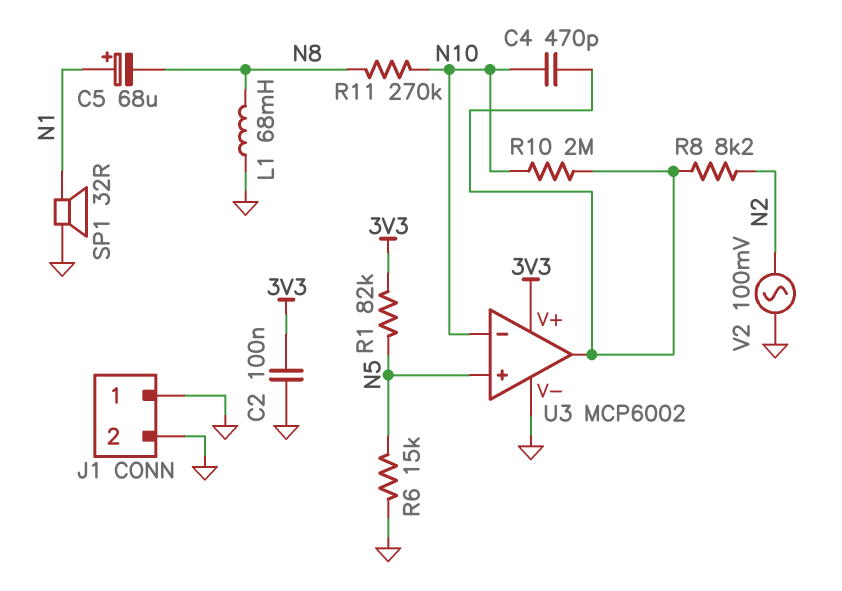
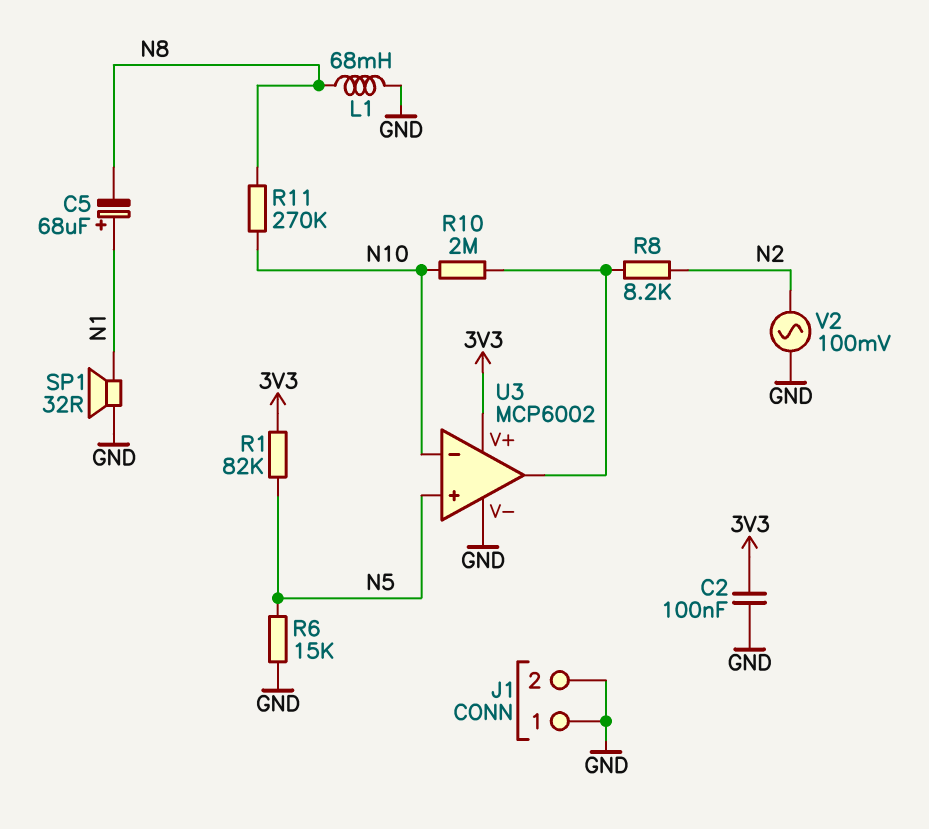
C4: 470pF (N10, U3/out) -> none

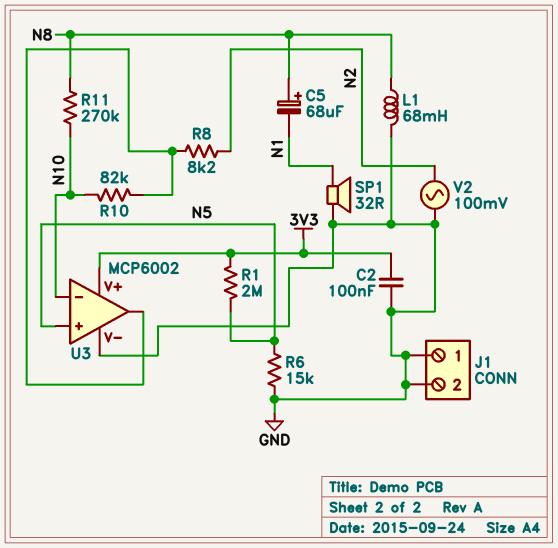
C5: 68uF (plus N1, minus N8) -> 68uF (plus N8, minus N1)
R1: 82k (3V3, N5) -> 2M (3V3, N5)
R10: 2M (N10, U3/out) -> 82k (N10, U3/out)

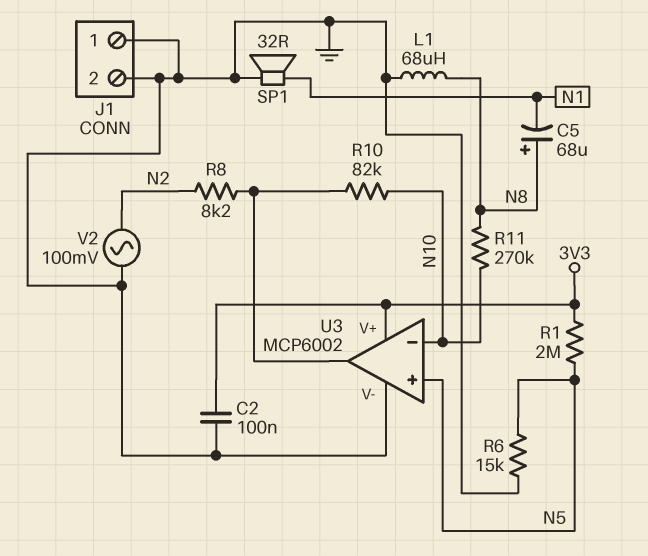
L1: 68mH (GND, N8) -> 68uH (GND, N8)

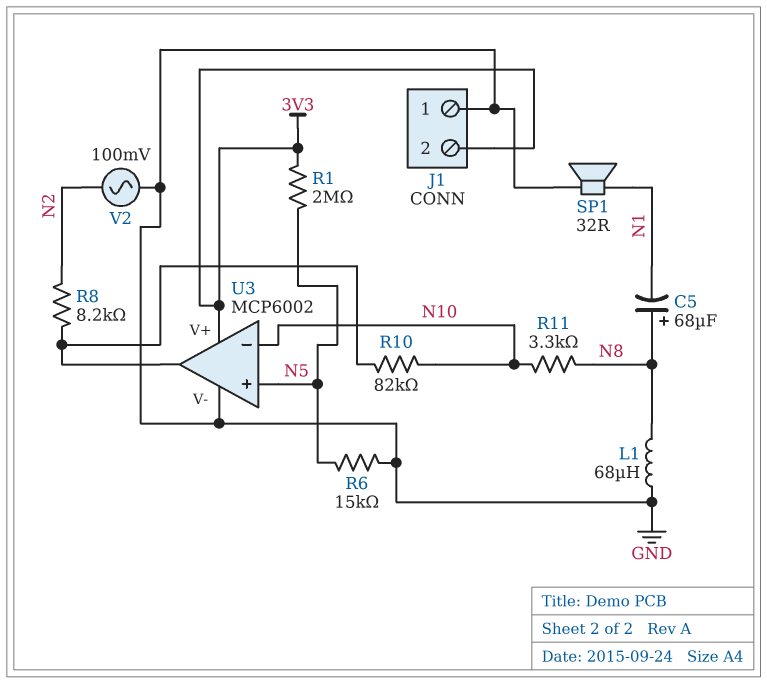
C2: 100nF (3V3, GND) -> none
J1 pin 2: GND -> 3V3
R11: 270k (N8, N10) -> 3.3k (N8, N10)

